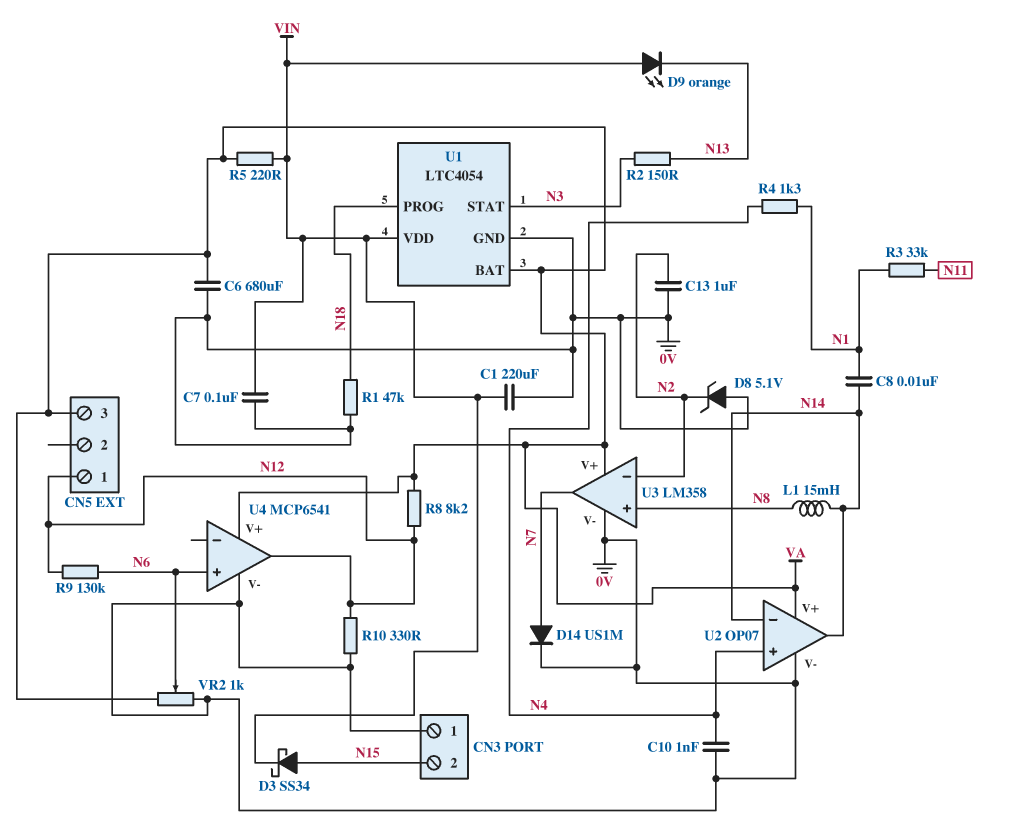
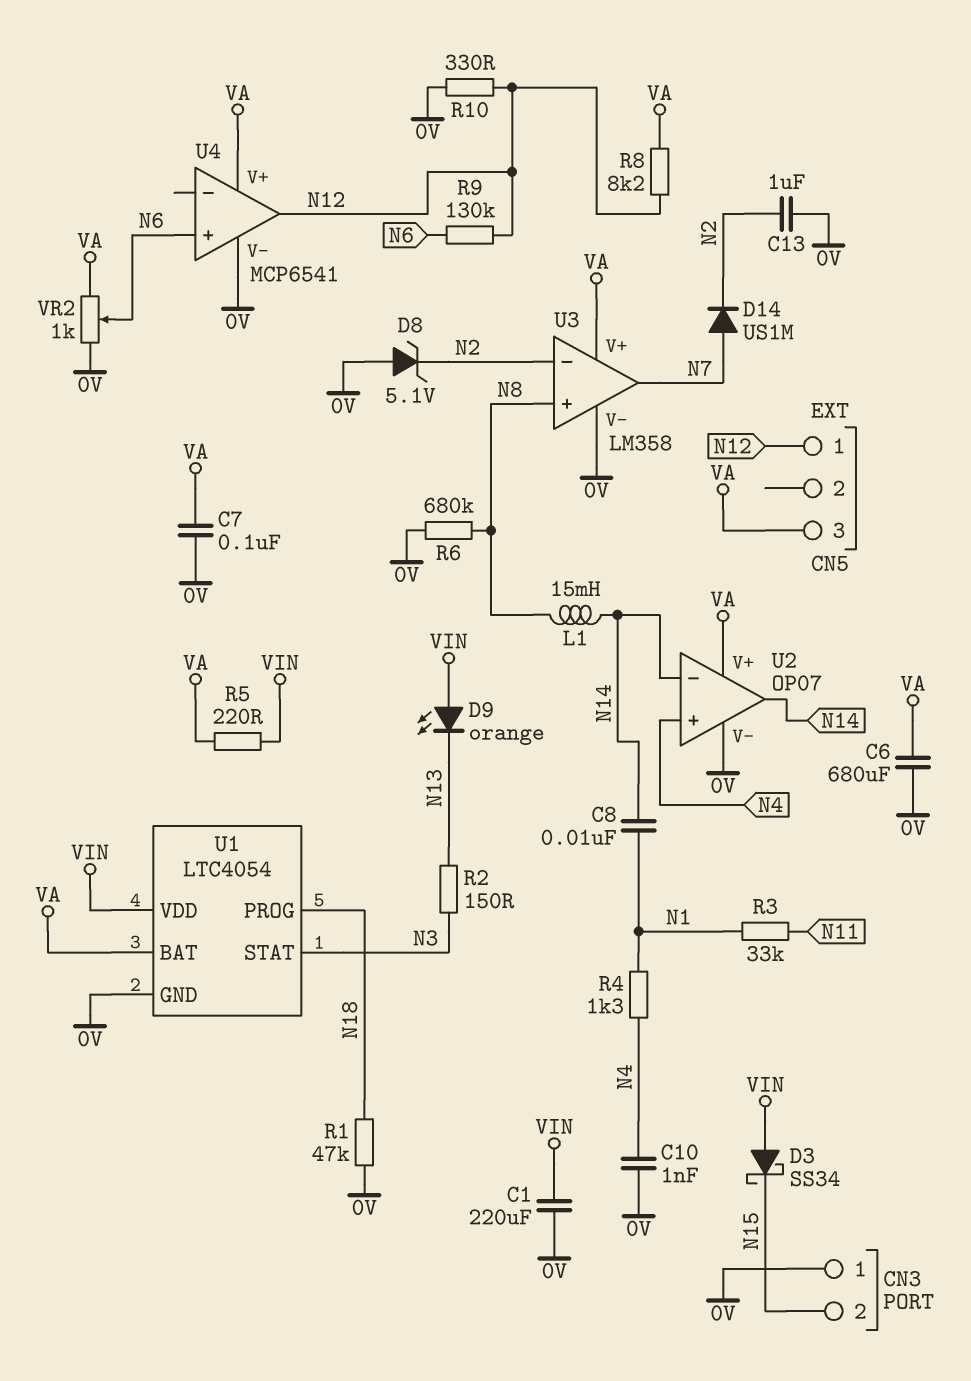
C7: 100nF (0V, VIN) -> 100nF (0V, VA)
D3: schottky SS34 (A N15, K VIN) -> schottky SS34 (A VIN, K N15)
D14: diode US1M (A N7, K 0V) -> diode US1M (A N7, K N2)
R6: none -> 680k (0V, N8)

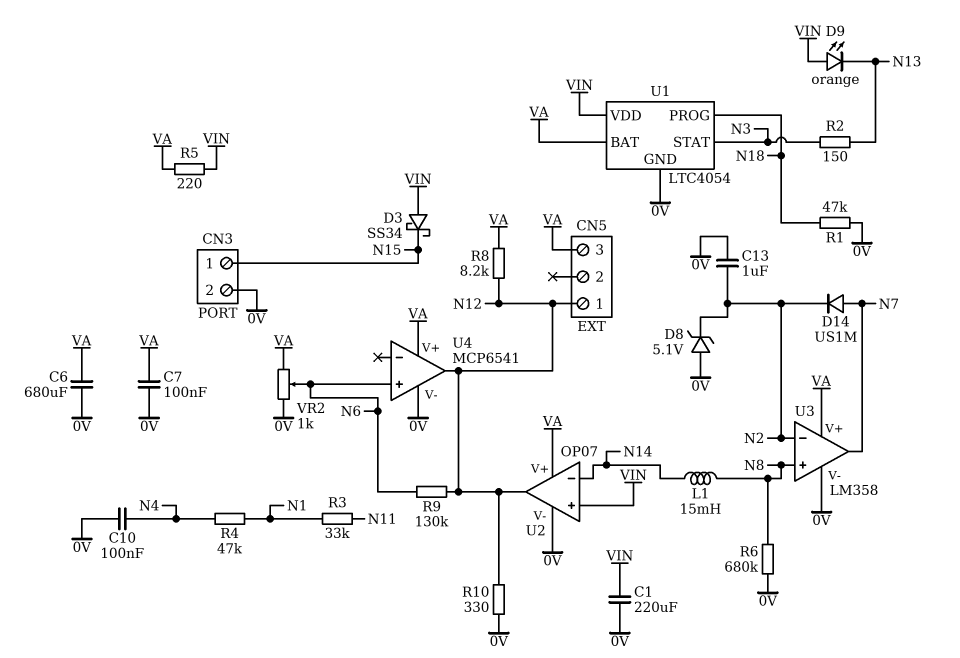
C8: 10nF (N1, N14) -> none
C10: 1nF (0V, N4) -> 100nF (0V, N4)
CN3 pin 1: 0V -> N15
CN3 pin 2: N15 -> 0V
R4: 1.3k (N1, N4) -> 47k (N1, N4)
U2 pin in+: N4 -> VIN
U2 pin out: N14 -> N12

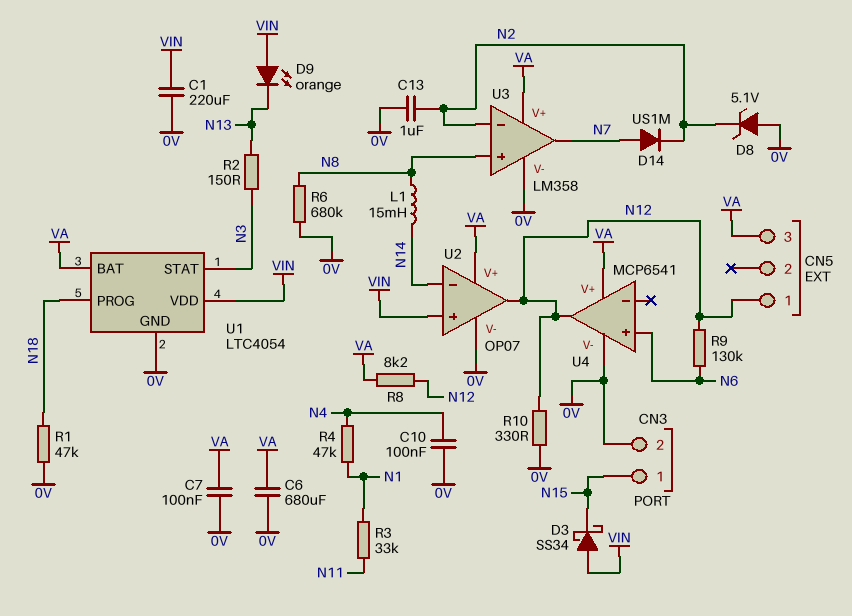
R5: 220 (VA, VIN) -> none
VR2: 1k (0V, VA, wiper N6) -> none

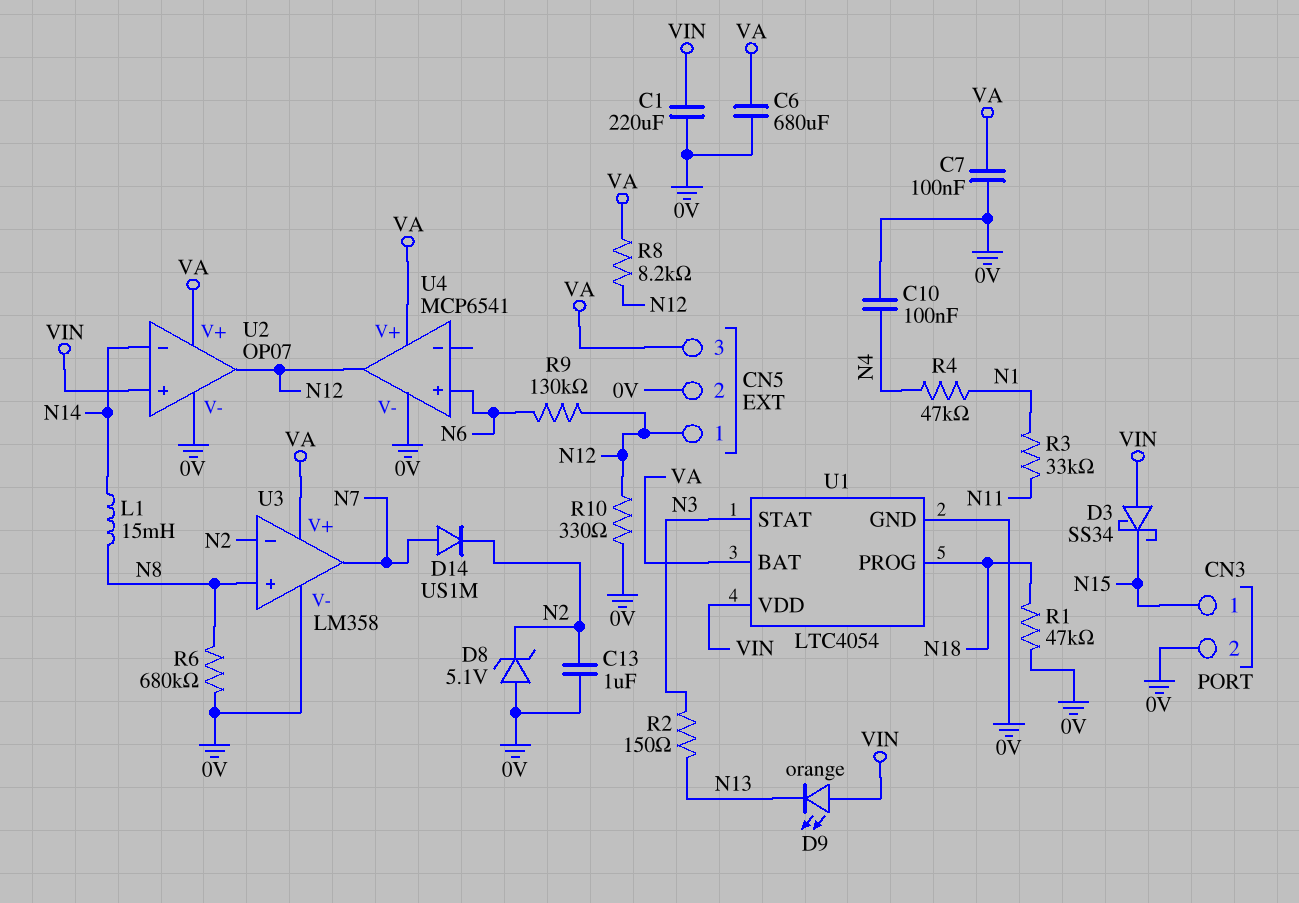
CN5 pin 2: none -> 0V

